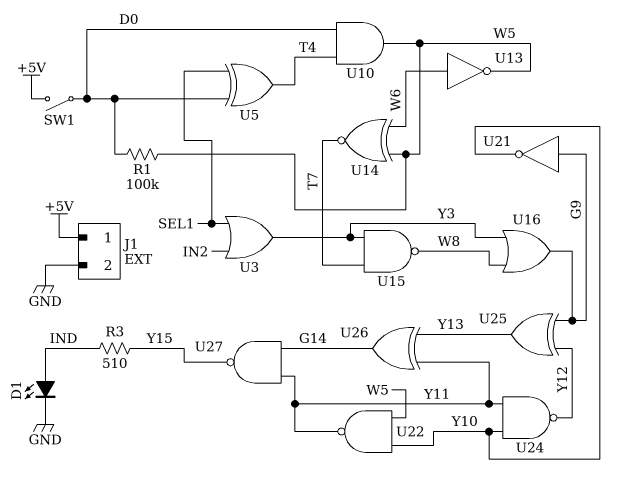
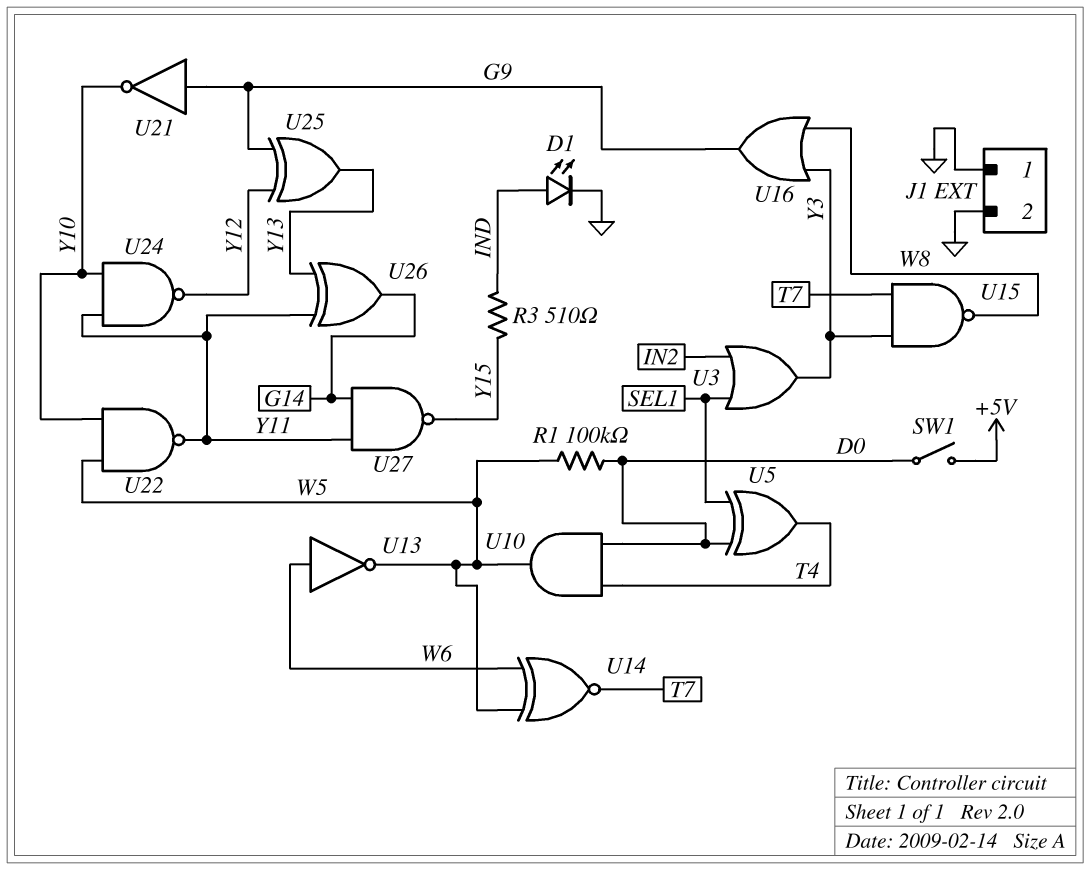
J1 pin 1: +5V -> GND

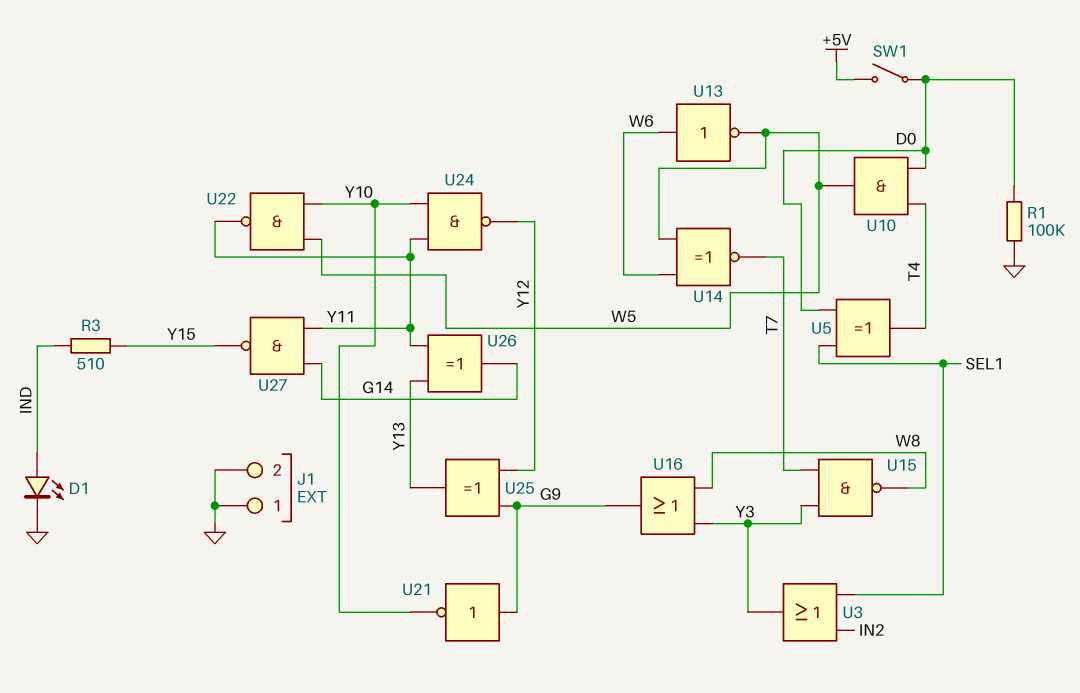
R1: 100k (D0, W5) -> 100k (D0, GND)

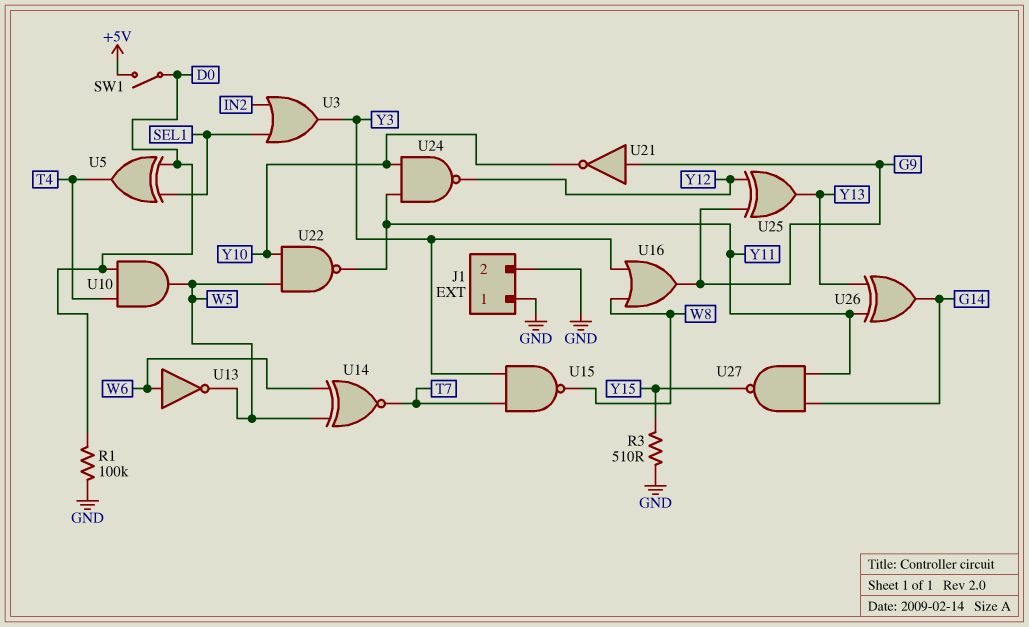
D1: LED (A IND, K GND) -> none
R3: 510 (IND, Y15) -> 510 (GND, Y15)

